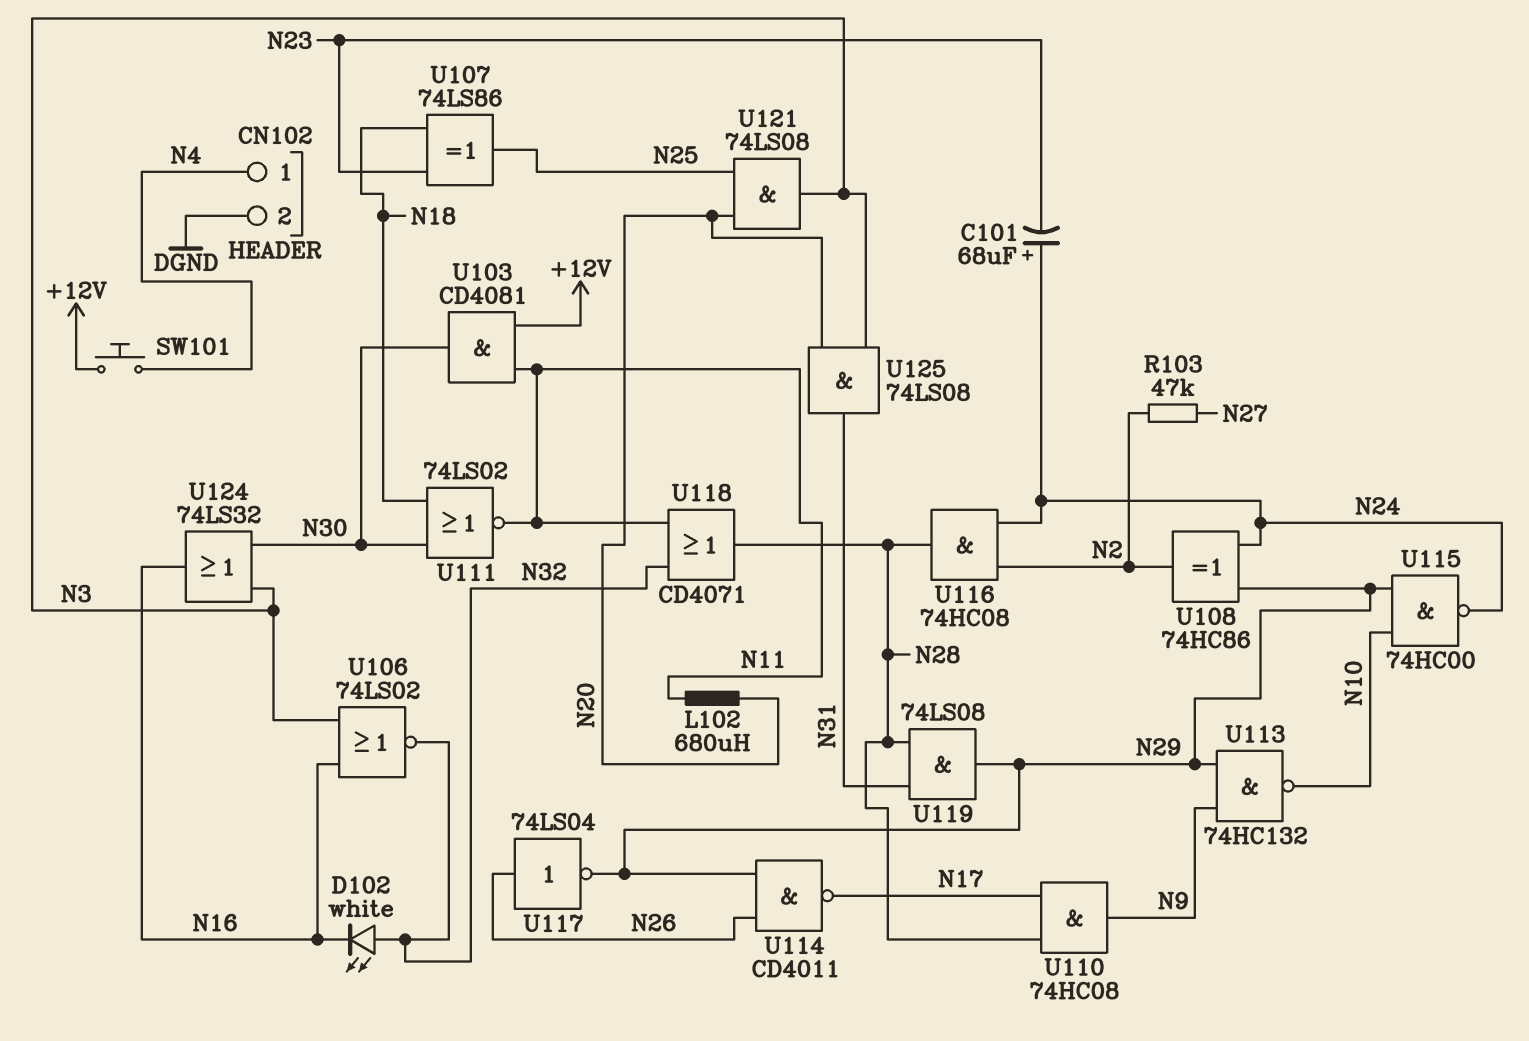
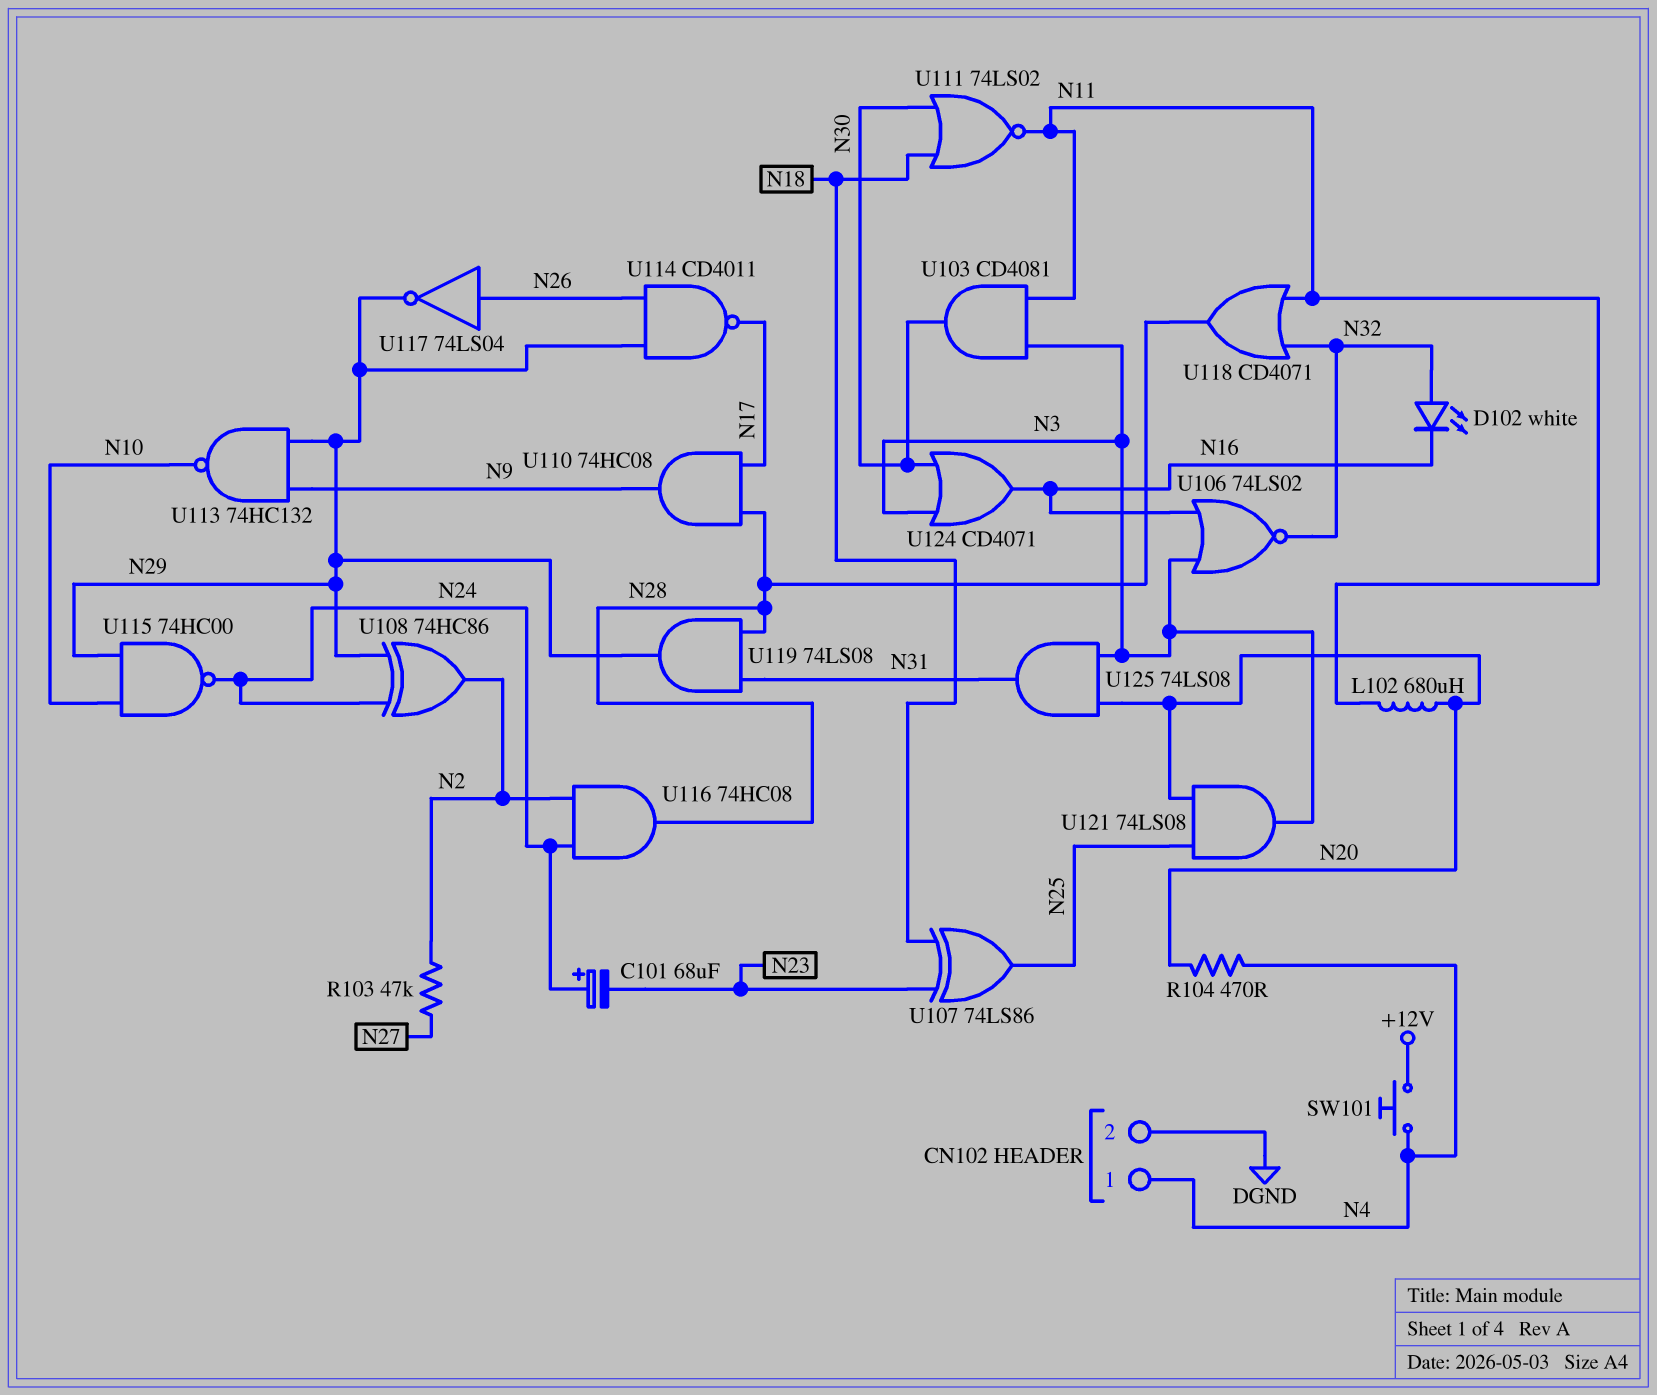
R104: none -> 470 (N4, N20)
U103: AND CD4081 (in +12V, in N11, out N30) -> AND CD4081 (in N3, in N11, out N30)
U124: OR 74LS32 (in N3, in N30, out N16) -> OR CD4071 (in N3, in N30, out N16)

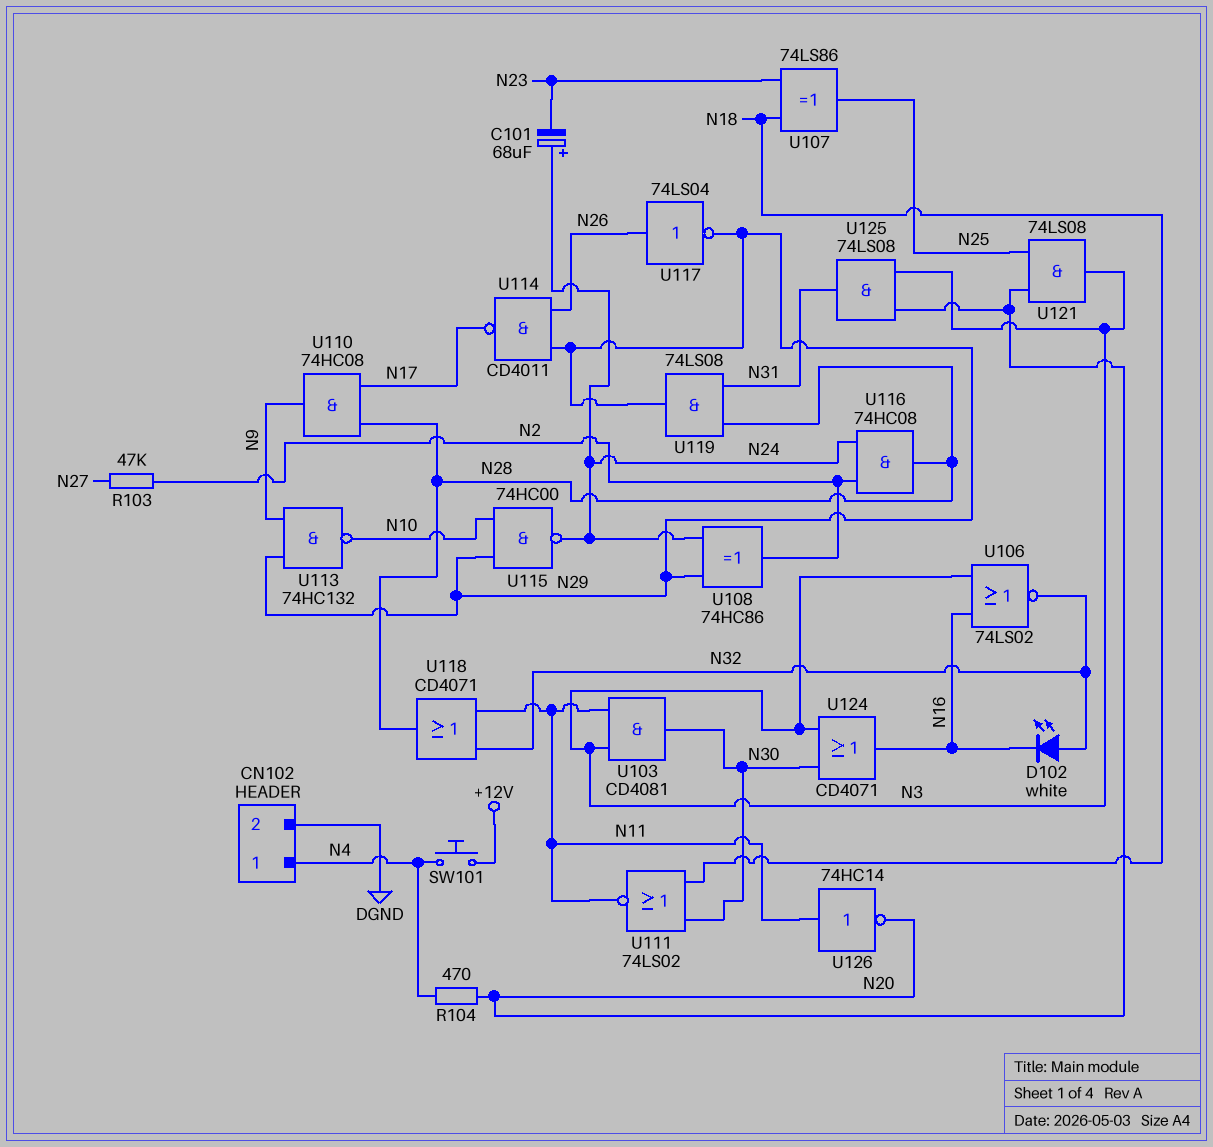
L102: 680uH (N11, N20) -> none
U126: none -> NOT 74HC14 (in N11, out N20)

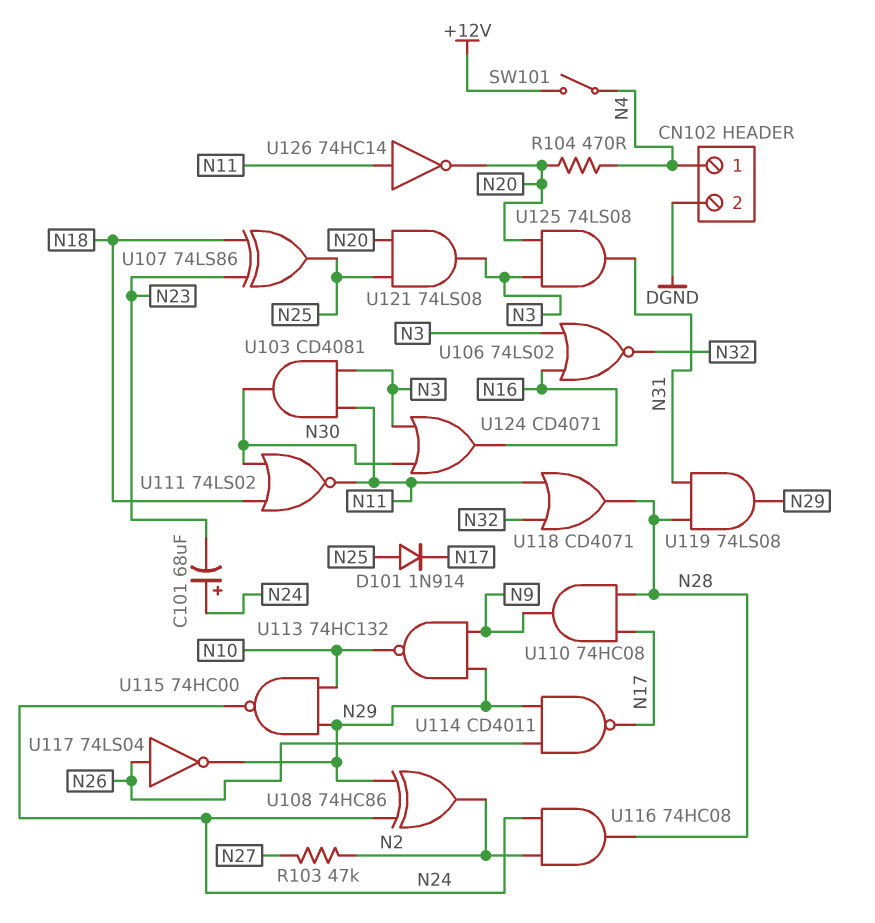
D101: none -> diode 1N914 (A N25, K N17)
D102: LED white (A N32, K N16) -> none
SW101: button (+12V, N4) -> switch (+12V, N4)

